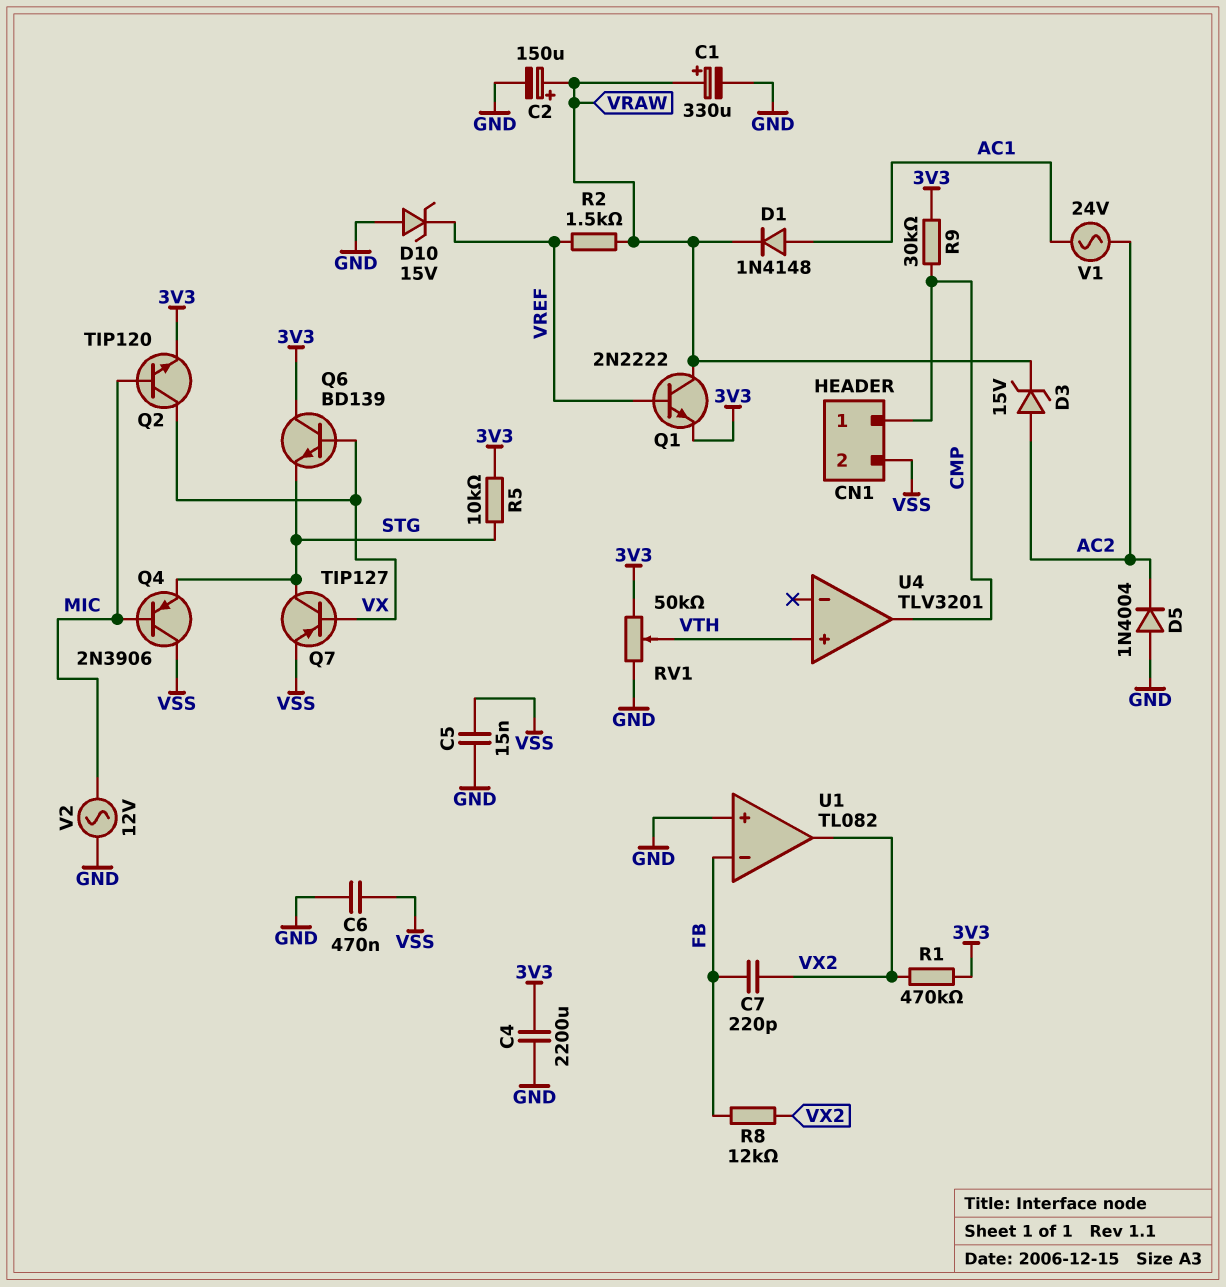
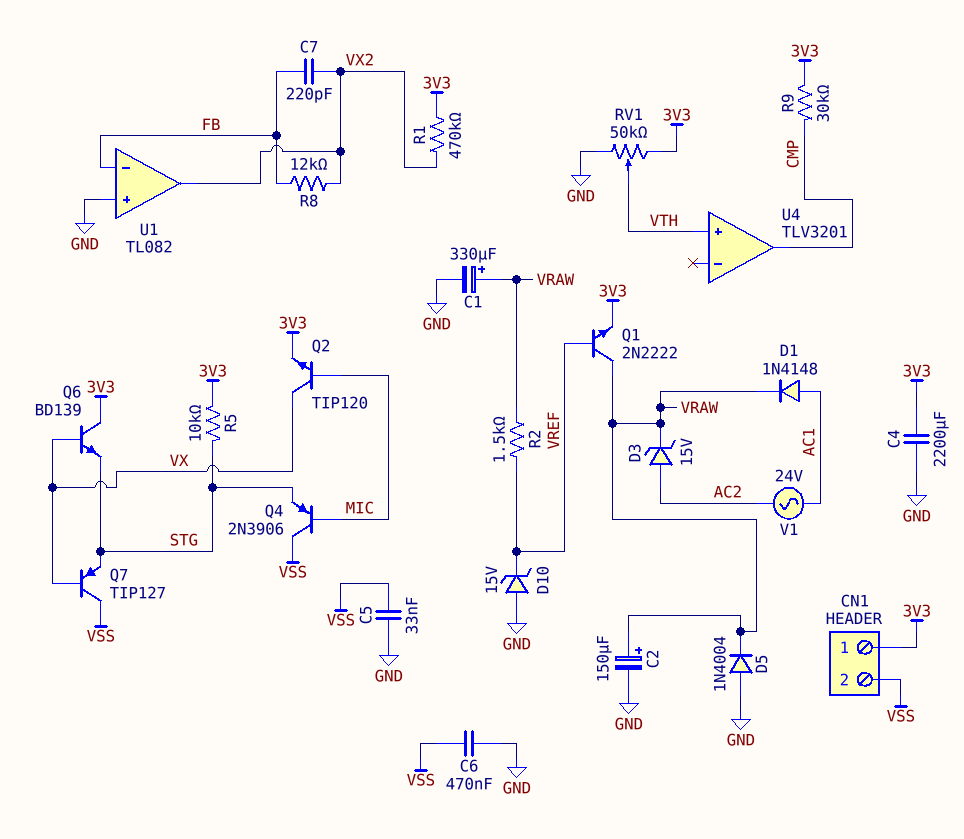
C5: 15nF (GND, VSS) -> 33nF (GND, VSS)
CN1 pin 1: CMP -> 3V3
D5: diode 1N4004 (A GND, K AC2) -> diode 1N4004 (A GND, K VRAW)
Q7: PNP TIP127 (B VX, C STG, E VSS) -> PNP TIP127 (B VX, C VSS, E STG)
V2: AC 12V (GND, MIC) -> none

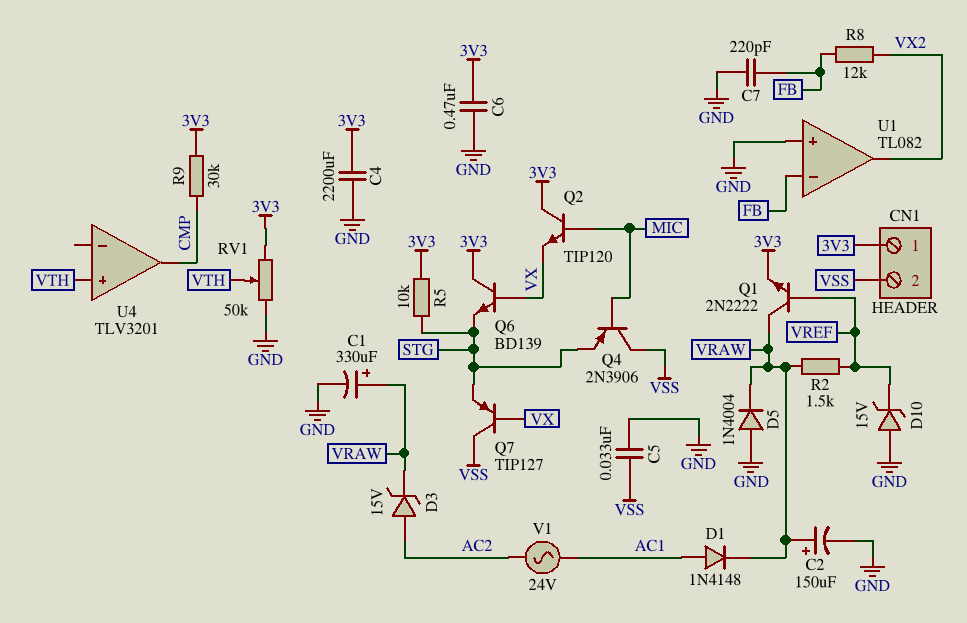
C6: 470nF (GND, VSS) -> 470nF (3V3, GND)
C7: 220pF (FB, VX2) -> 220pF (FB, GND)
Q2: NPN TIP120 (B MIC, C VX, E 3V3) -> NPN TIP120 (B MIC, C 3V3, E VX)
R1: 470k (3V3, VX2) -> none

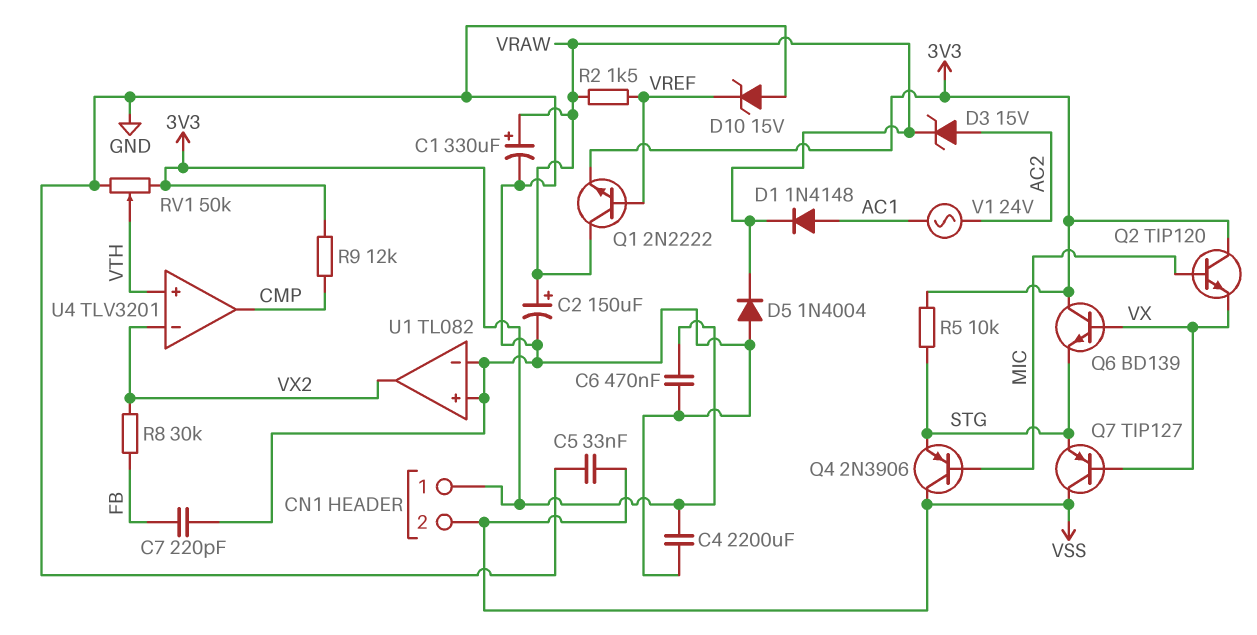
R8: 12k (FB, VX2) -> 30k (FB, VX2)
R9: 30k (3V3, CMP) -> 12k (3V3, CMP)
U1 pin in-: FB -> GND
U4 pin in-: none -> VX2

